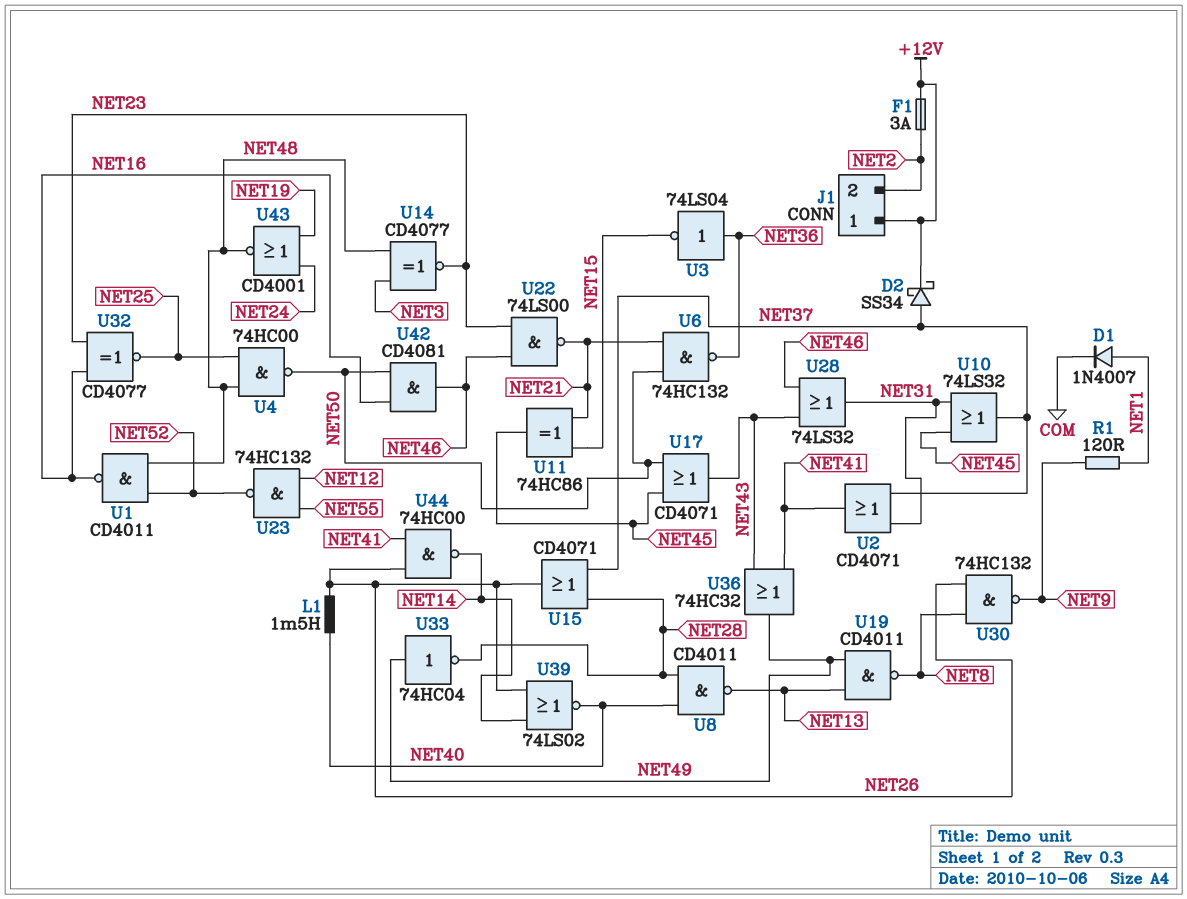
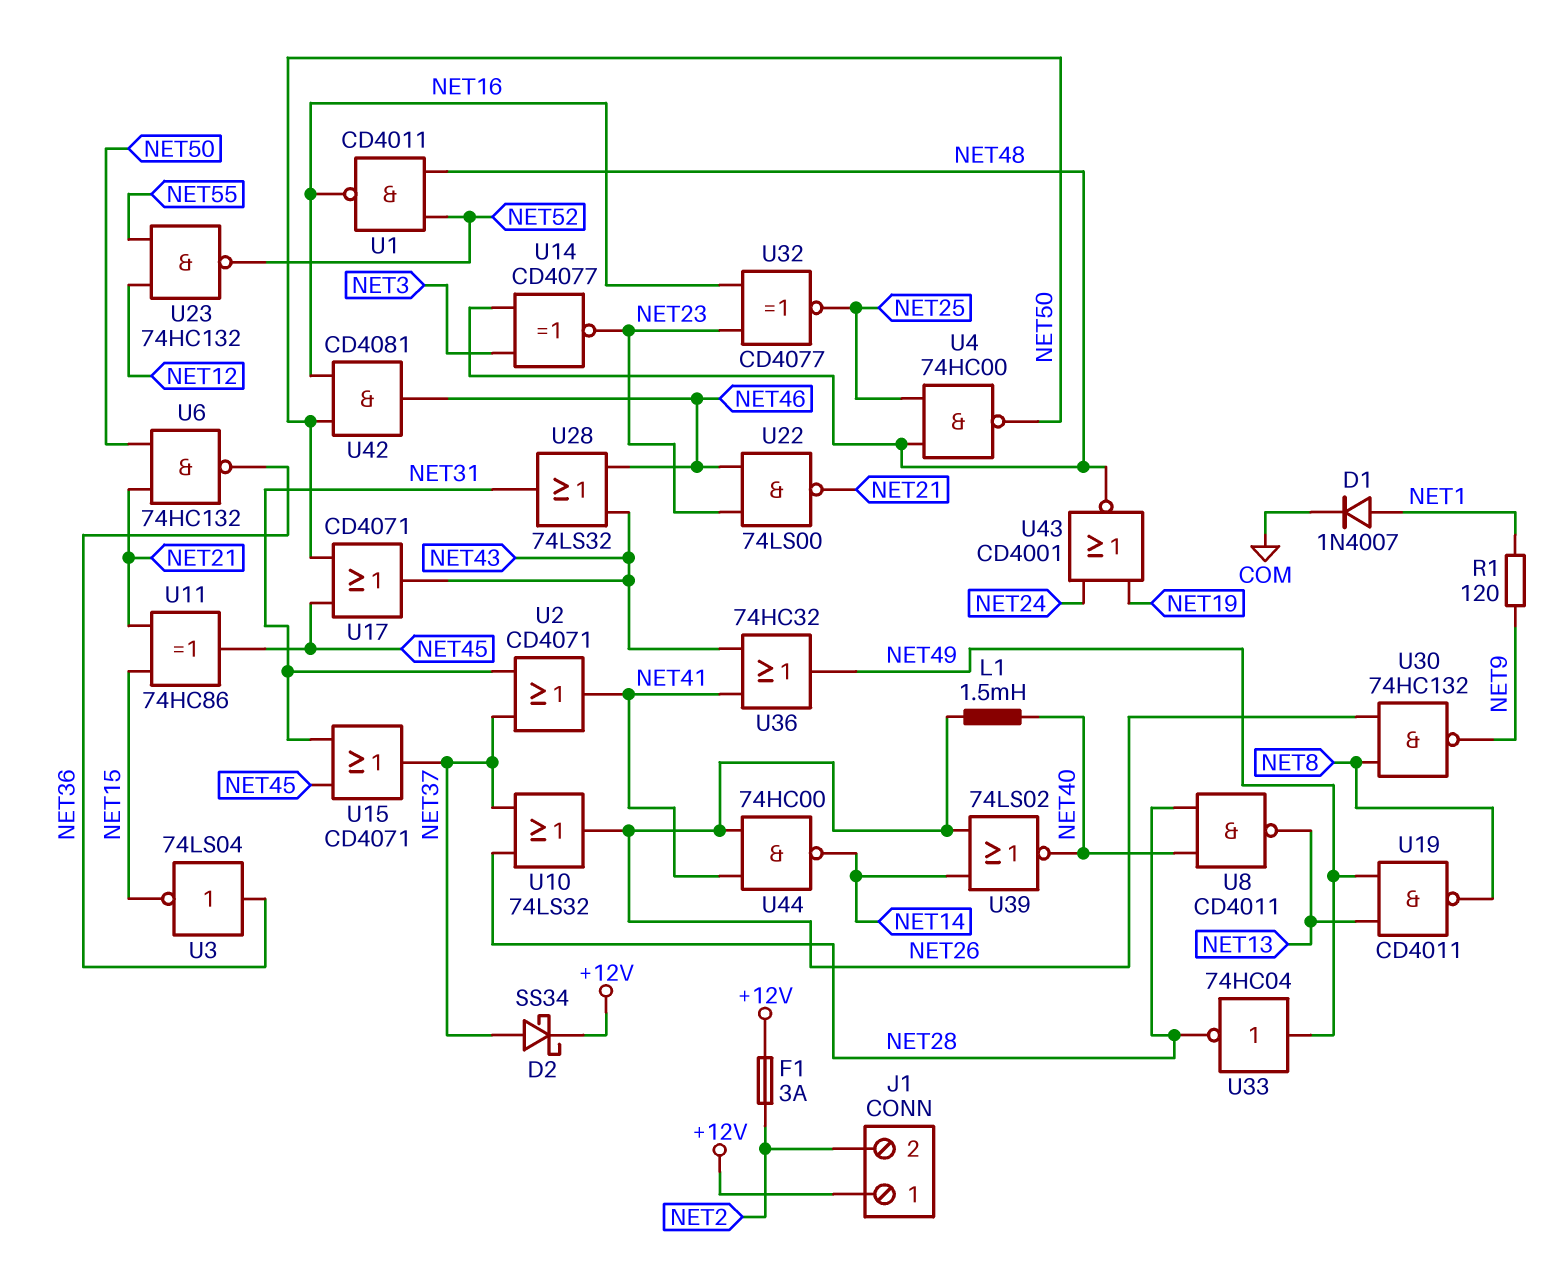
U10: OR 74LS32 (in NET31, in NET45, out NET37) -> OR 74LS32 (in NET28, in NET37, out NET26)
U15: OR CD4071 (in NET28, in NET37, out NET26) -> OR CD4071 (in NET31, in NET45, out NET37)

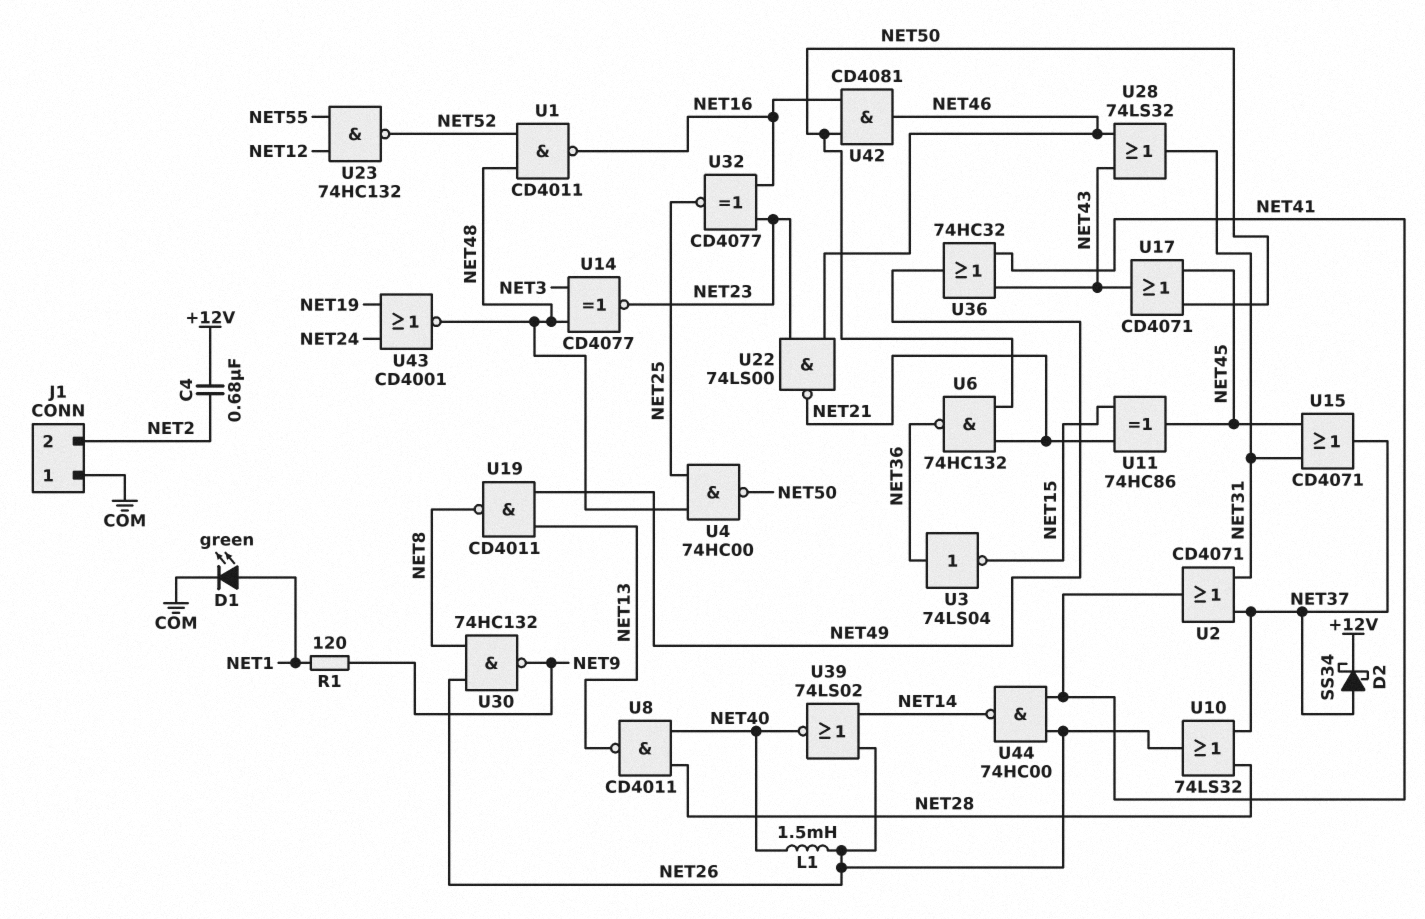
C4: none -> 680nF (+12V, NET2)
D1: diode 1N4007 (A NET1, K COM) -> LED green (A NET1, K COM)
F1: 3A (+12V, NET2) -> none
J1 pin 1: +12V -> COM
U33: NOT 74HC04 (in NET49, out NET28) -> none

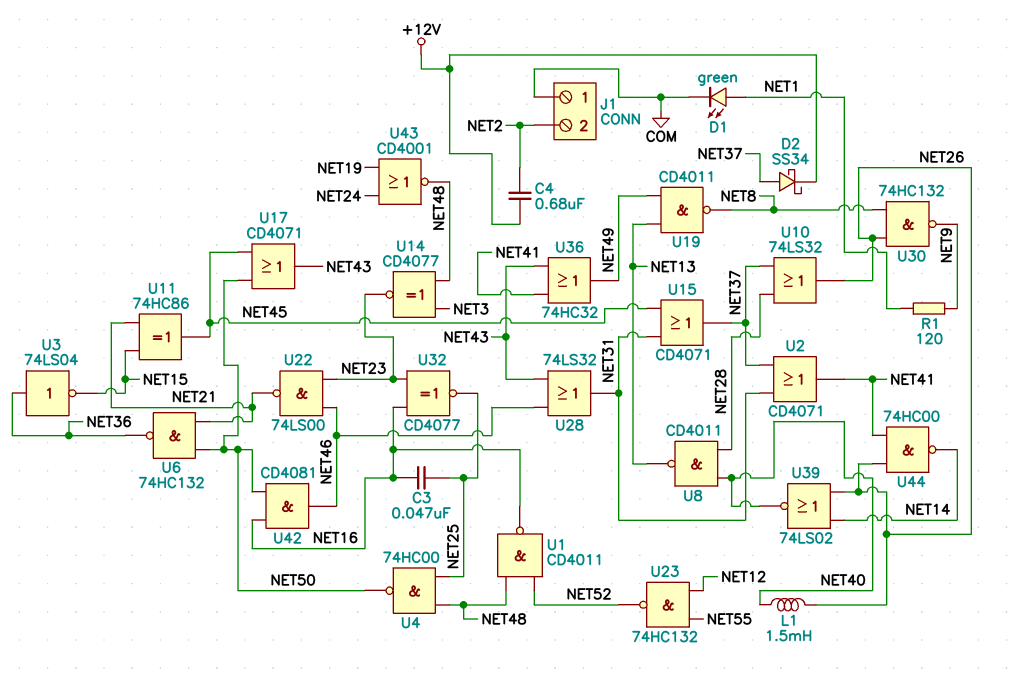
C3: none -> 47nF (NET16, NET25)

